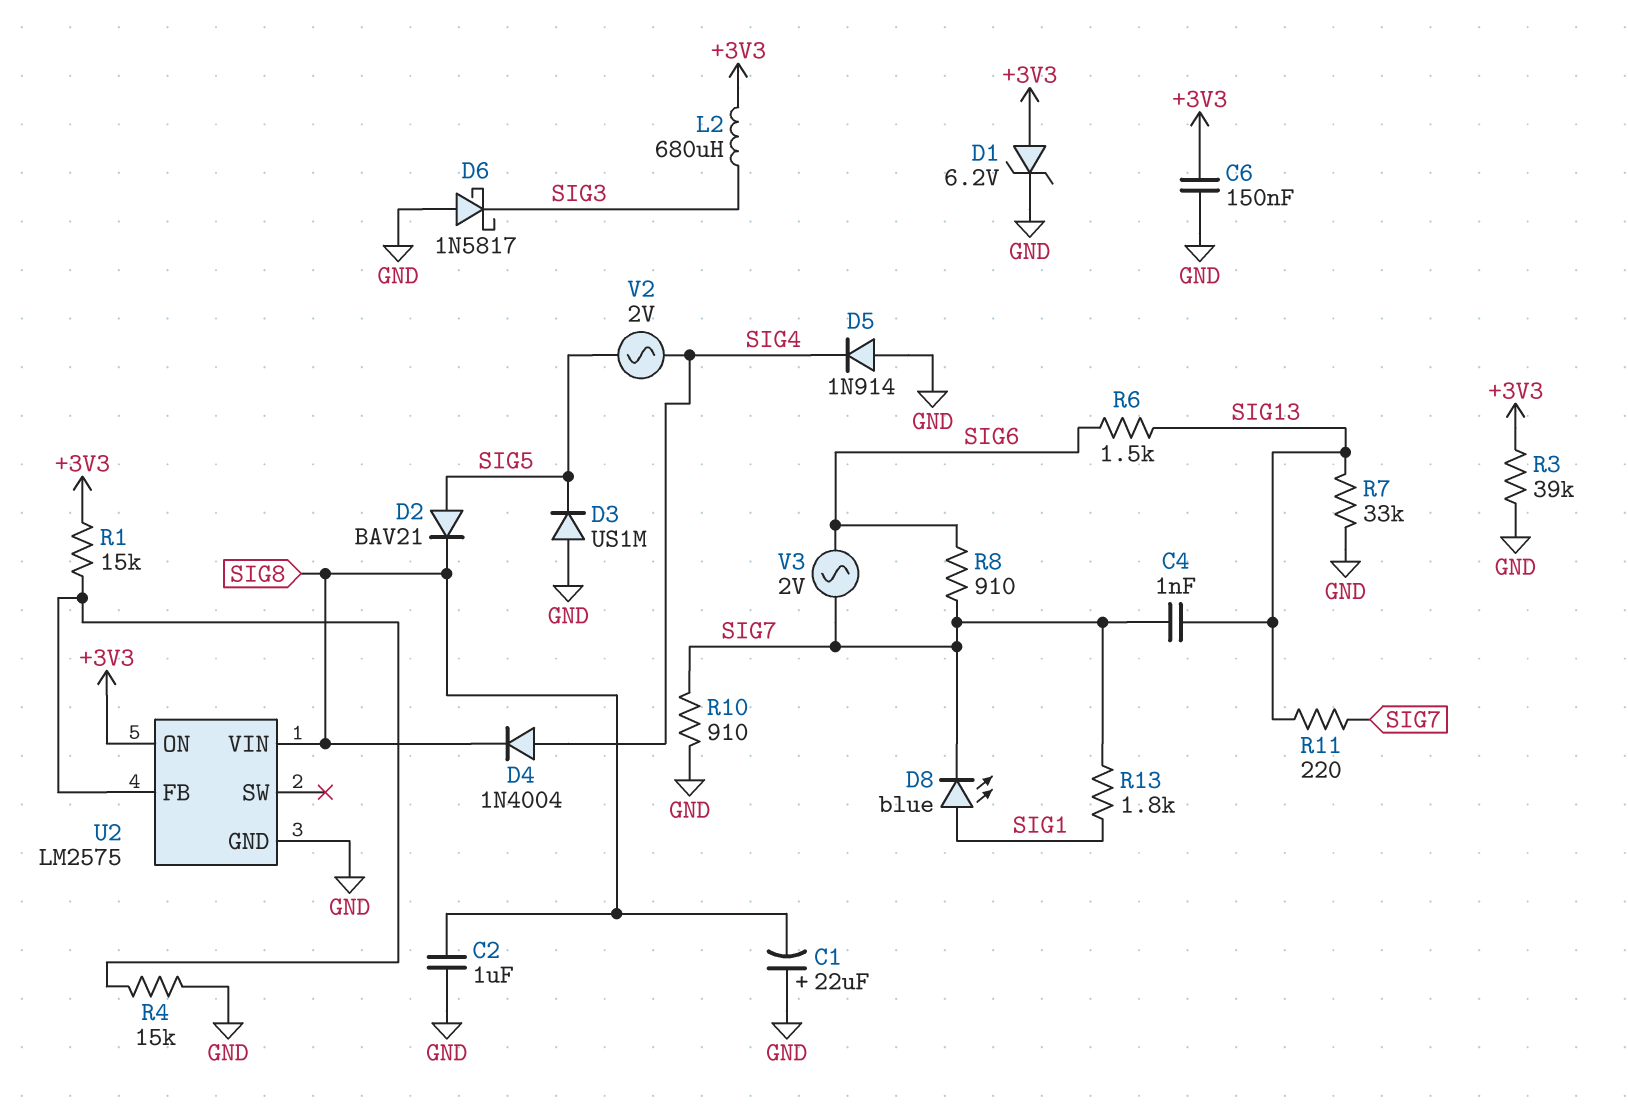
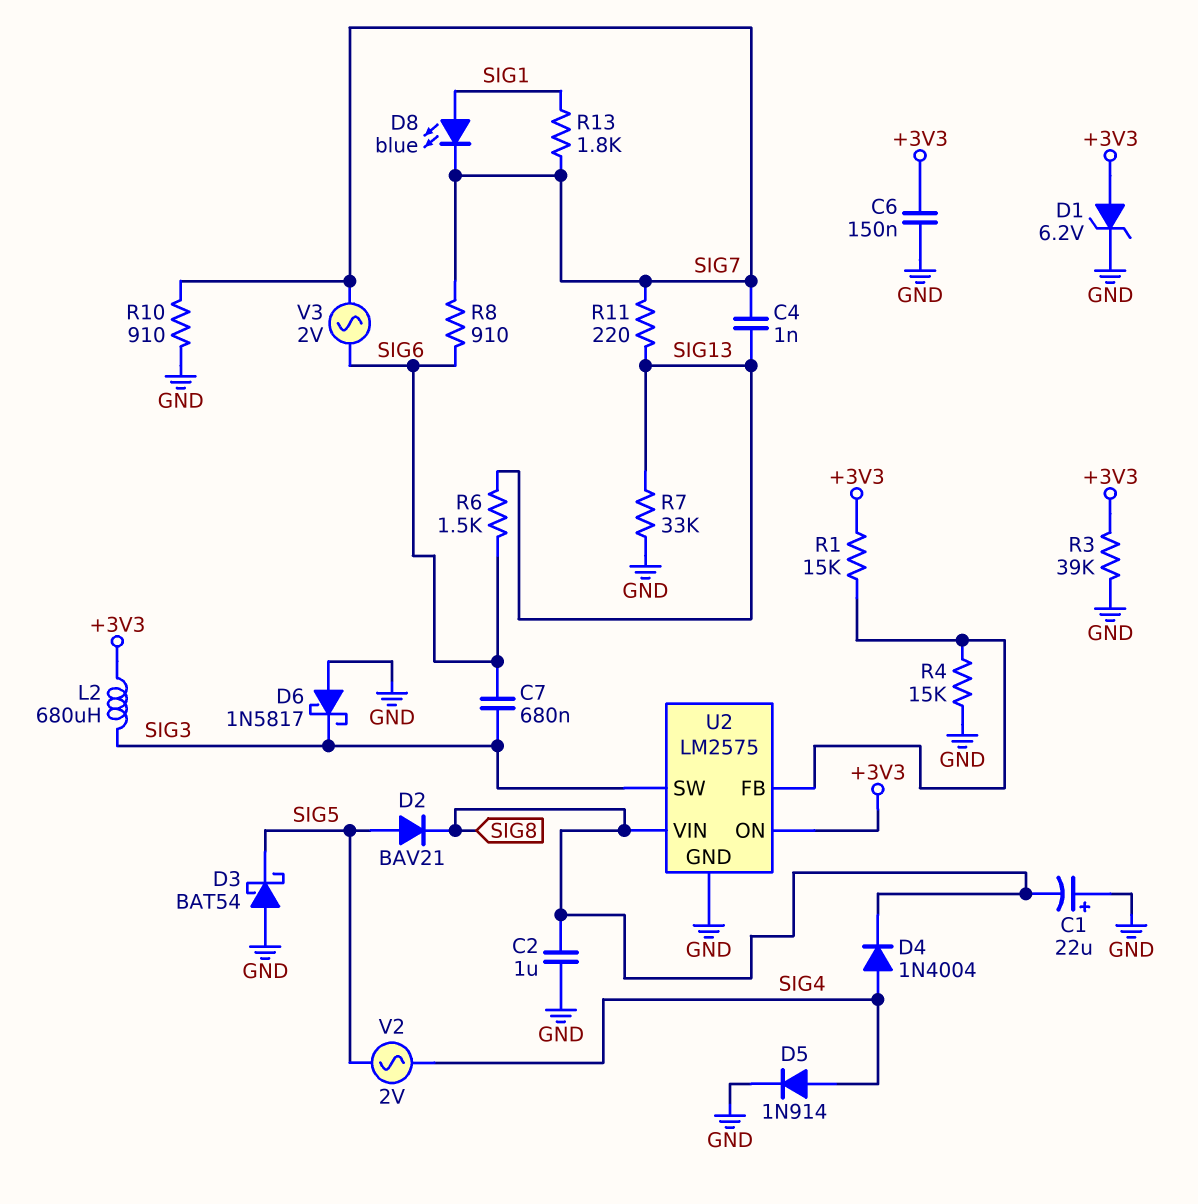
C7: none -> 680nF (SIG3, SIG6)
D3: diode US1M (A GND, K SIG5) -> schottky BAT54 (A GND, K SIG5)
D5: diode 1N914 (A GND, K SIG4) -> diode 1N914 (A SIG4, K GND)
U2 pin SW: none -> SIG3

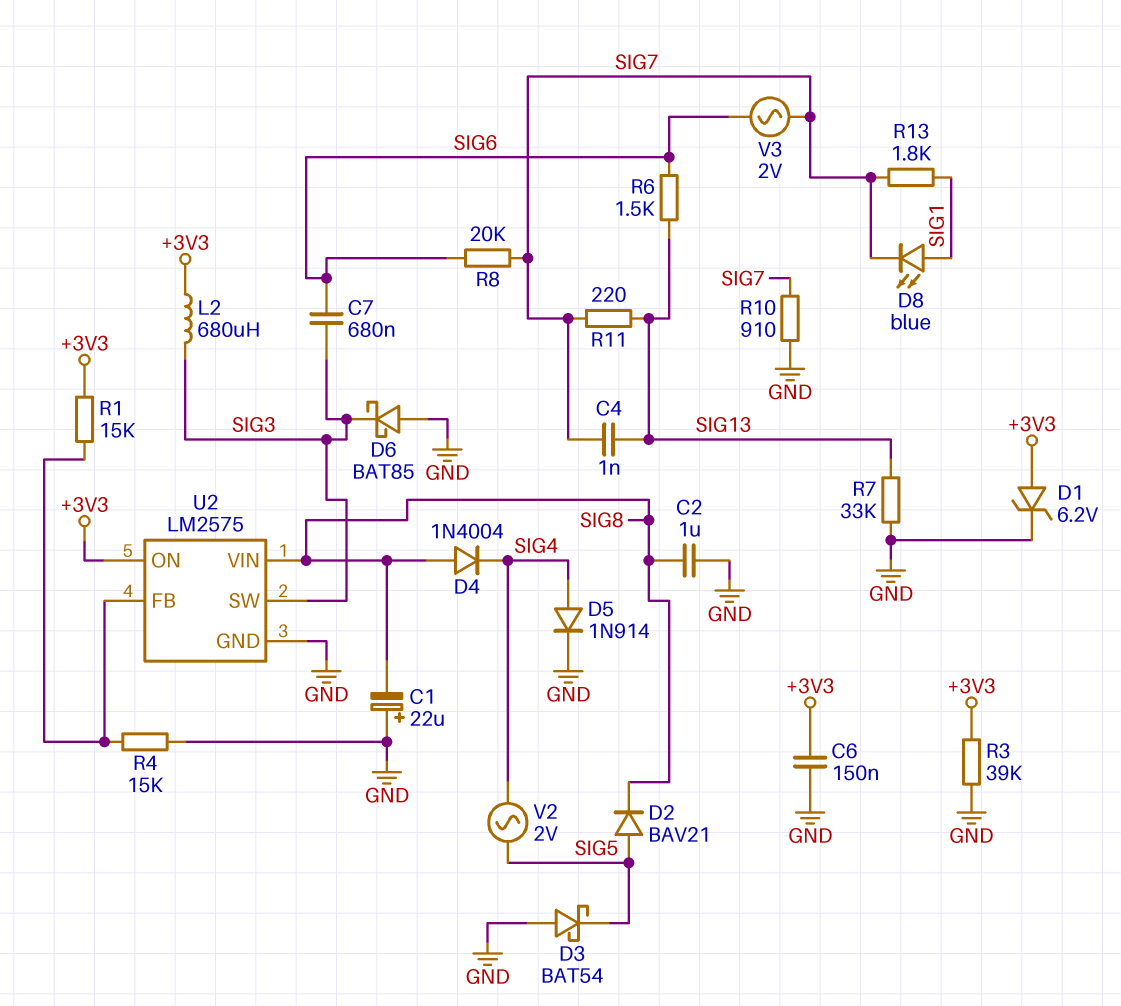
D4: diode 1N4004 (A SIG4, K SIG8) -> diode 1N4004 (A SIG8, K SIG4)
D6: schottky 1N5817 (A GND, K SIG3) -> schottky BAT85 (A GND, K SIG3)
R8: 910 (SIG6, SIG7) -> 20k (SIG6, SIG7)

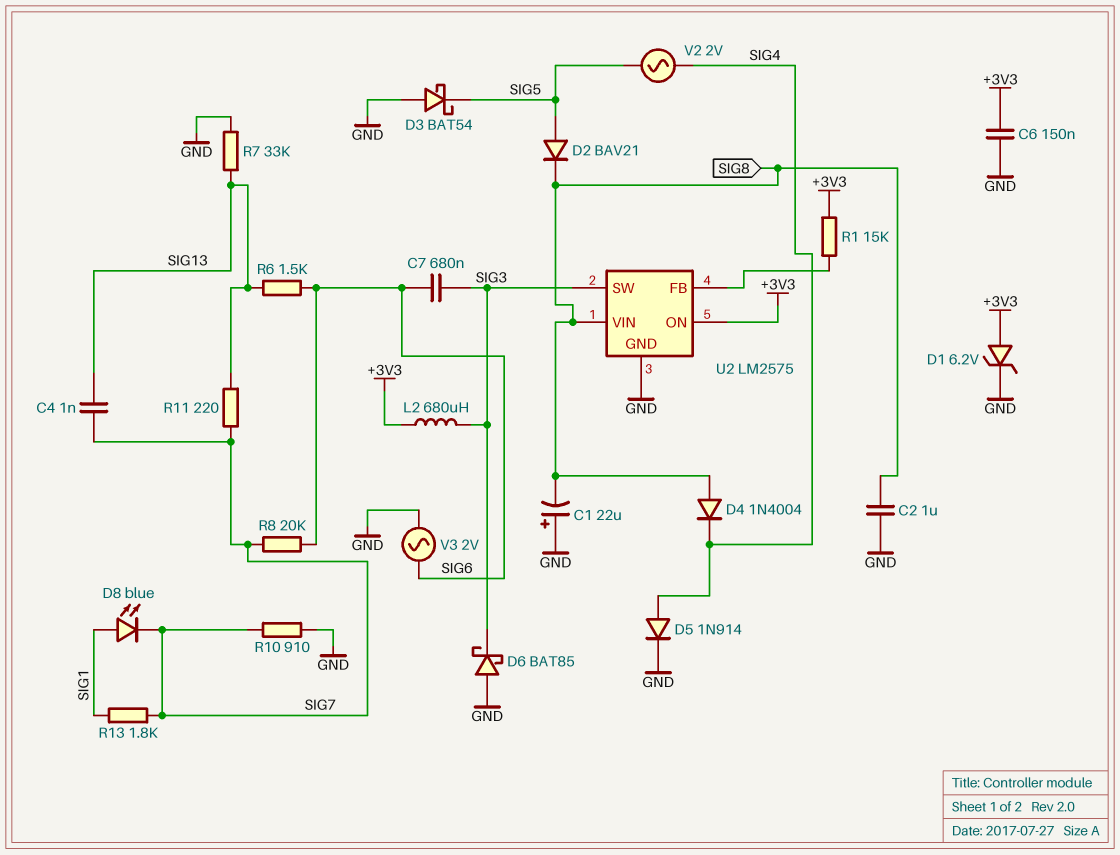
R3: 39k (+3V3, GND) -> none
R4: 15k (GND, U2/FB) -> none
V3: AC 2V (SIG6, SIG7) -> AC 2V (GND, SIG6)

